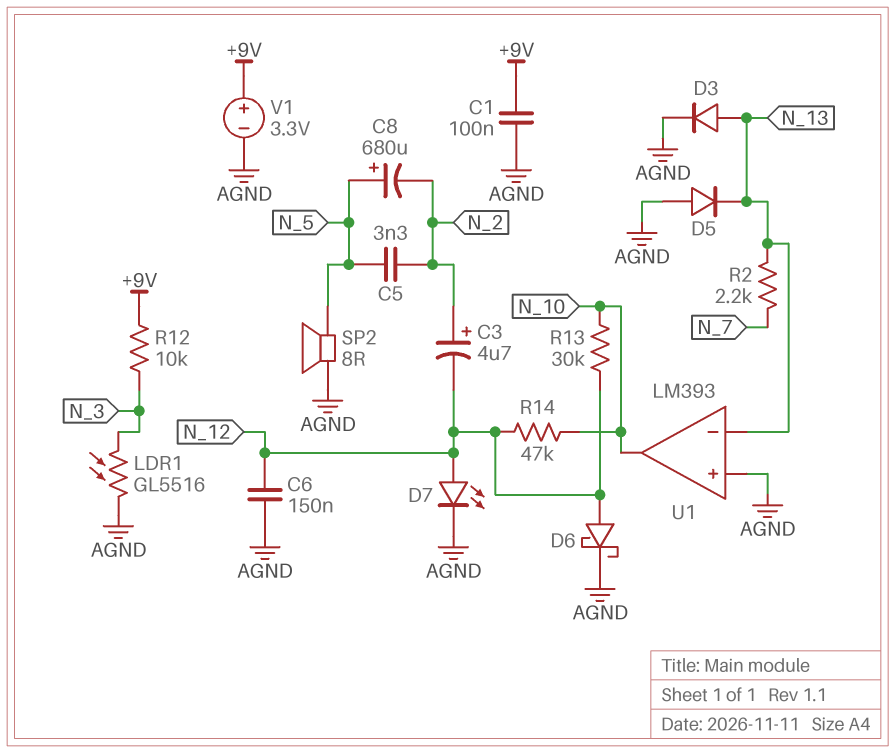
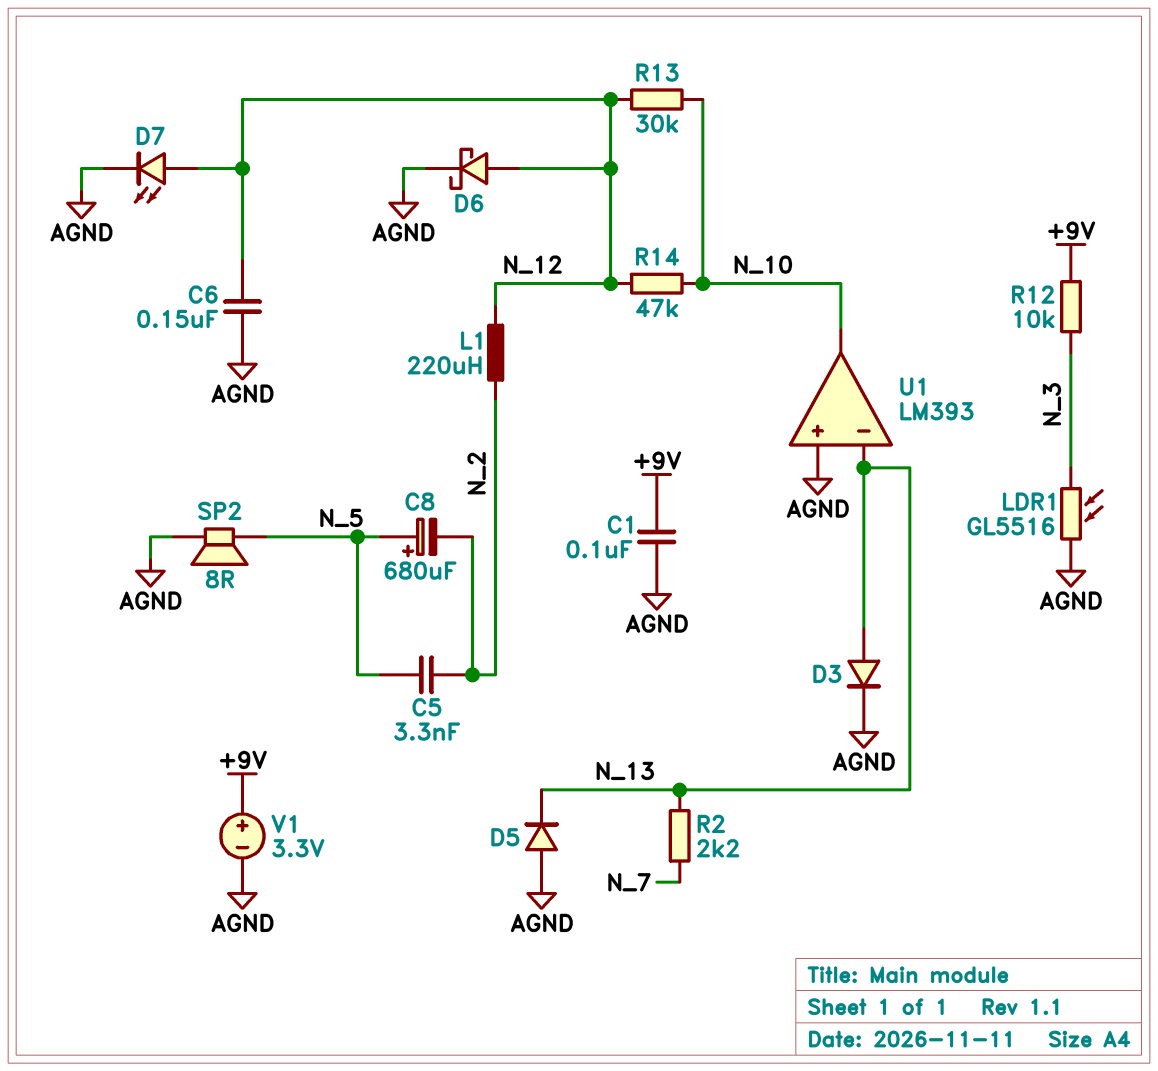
C3: 4.7uF (plus N_2, minus N_12) -> none
L1: none -> 220uH (N_2, N_12)

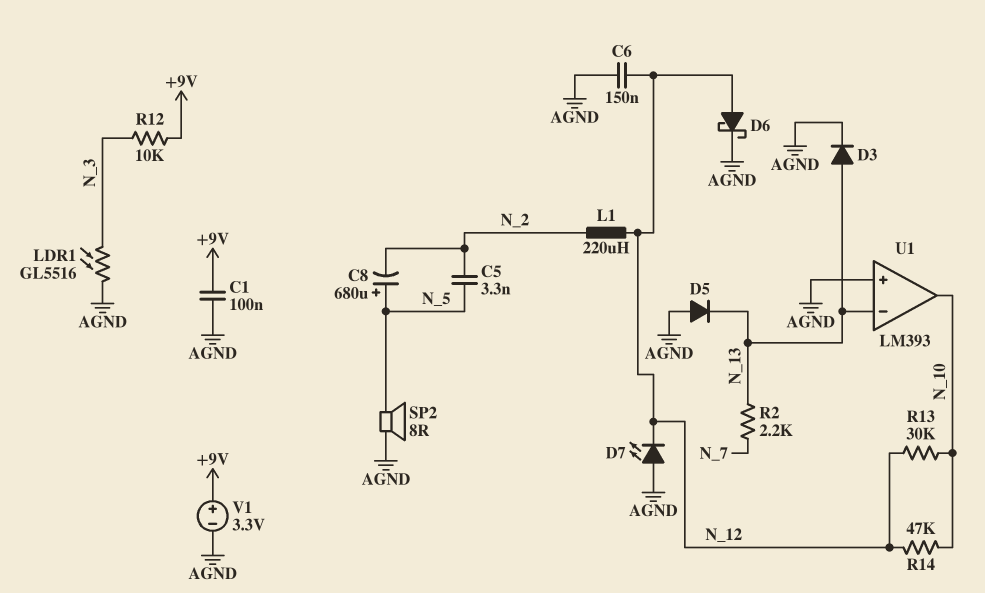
D7: LED (A N_12, K AGND) -> LED (A AGND, K N_12)

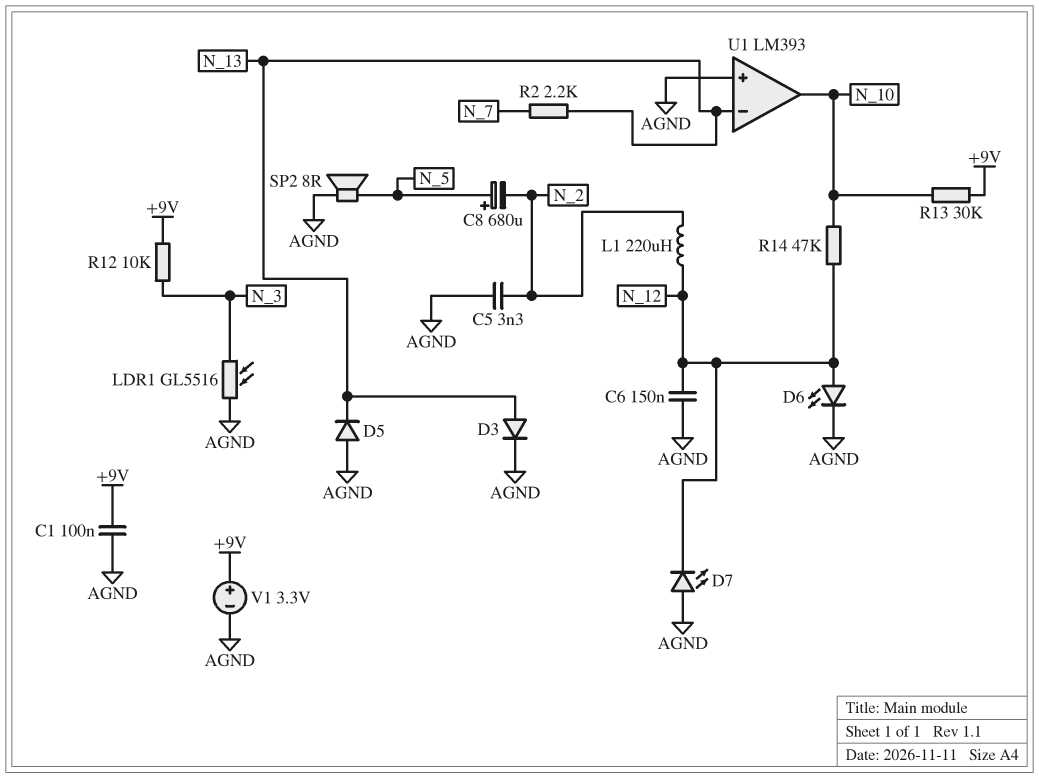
C5: 3.3nF (N_2, N_5) -> 3.3nF (AGND, N_2)
D6: schottky (A N_12, K AGND) -> LED (A N_12, K AGND)
R13: 30k (N_10, N_12) -> 30k (+9V, N_10)

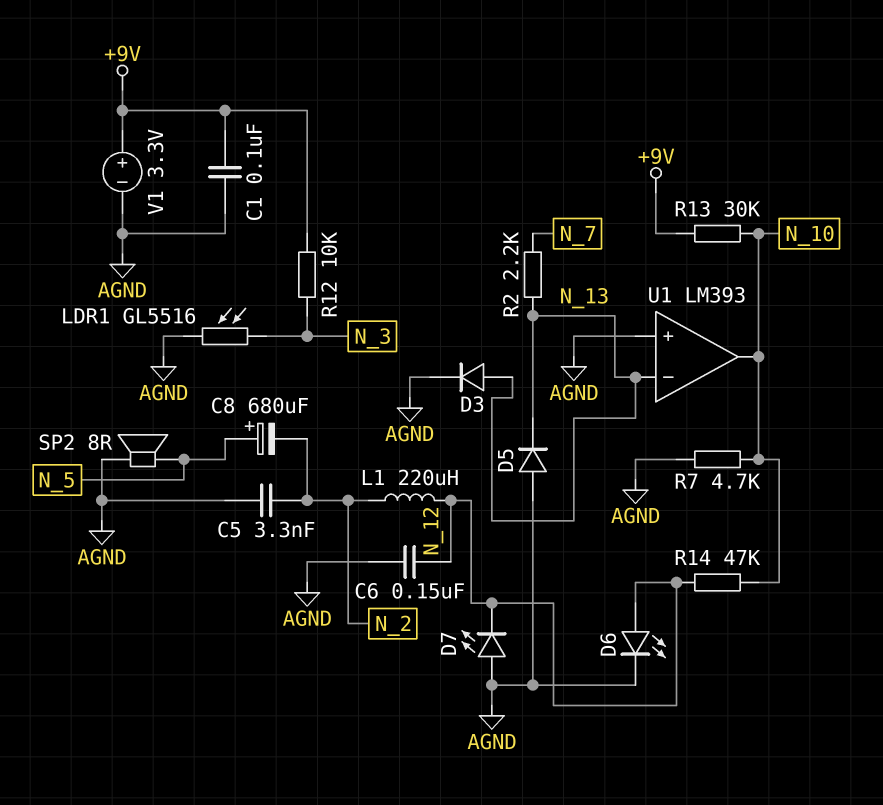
R7: none -> 4.7k (AGND, N_10)

